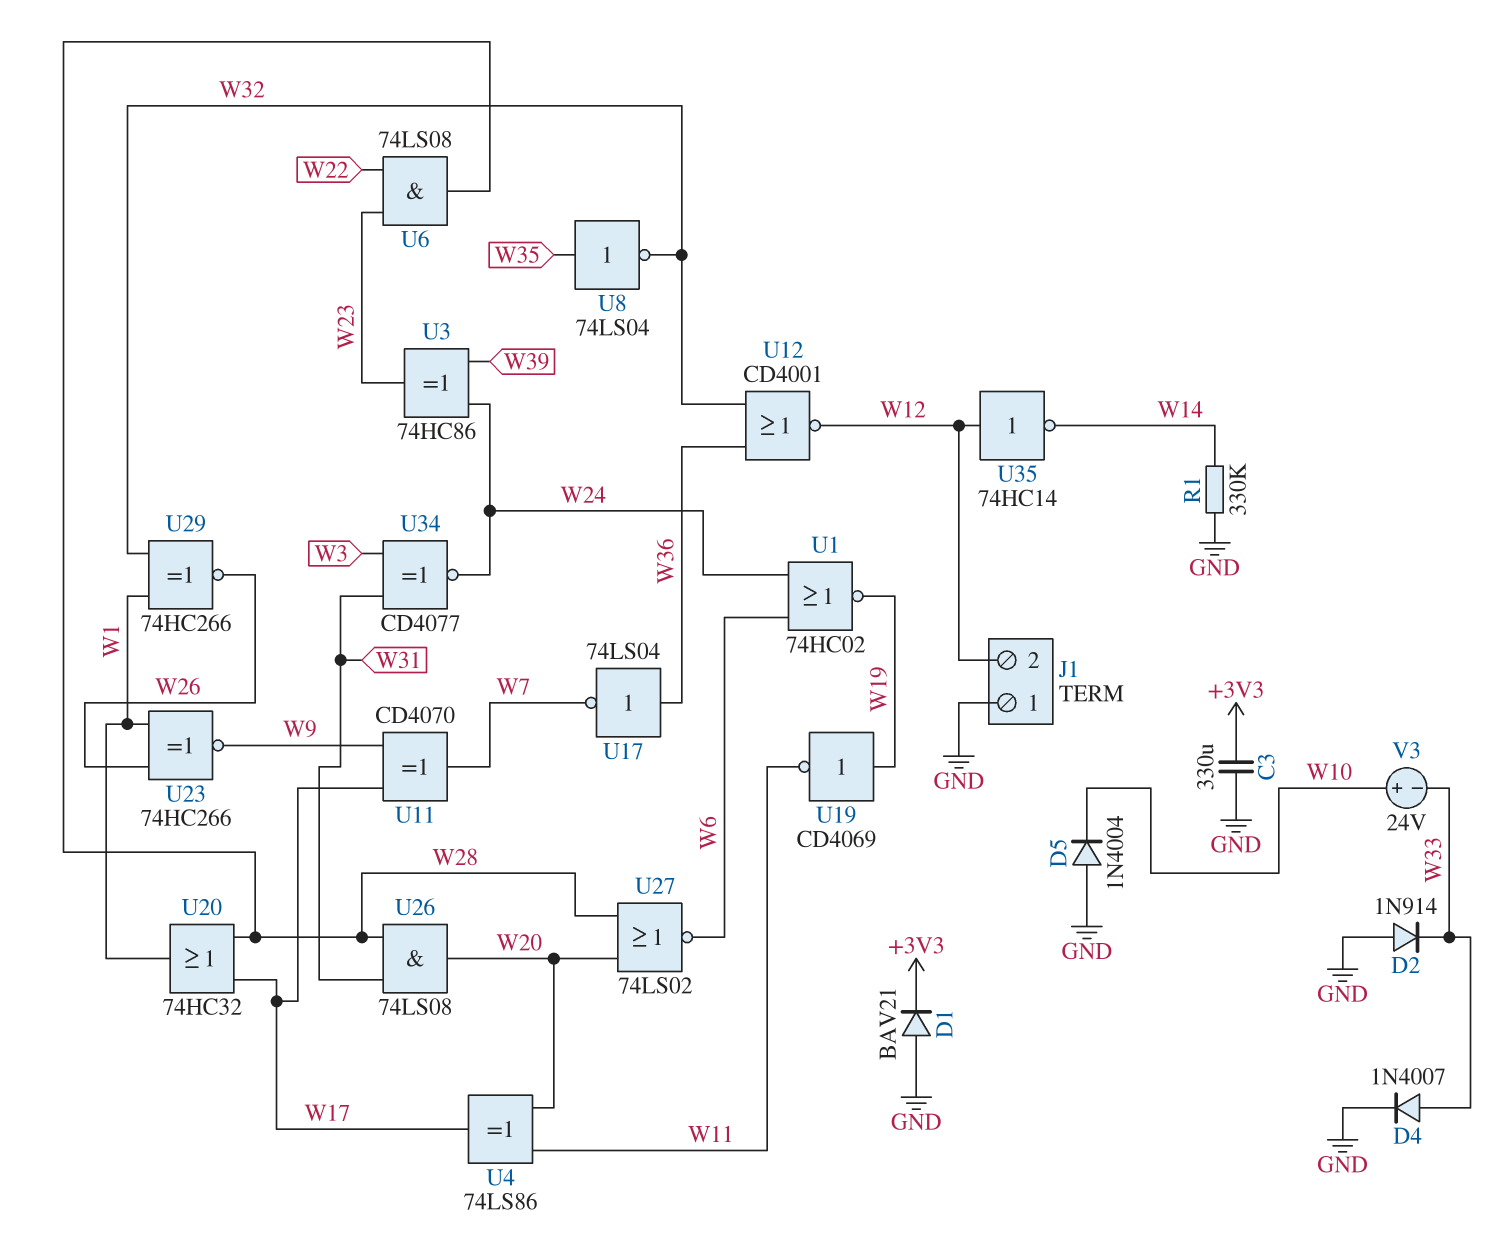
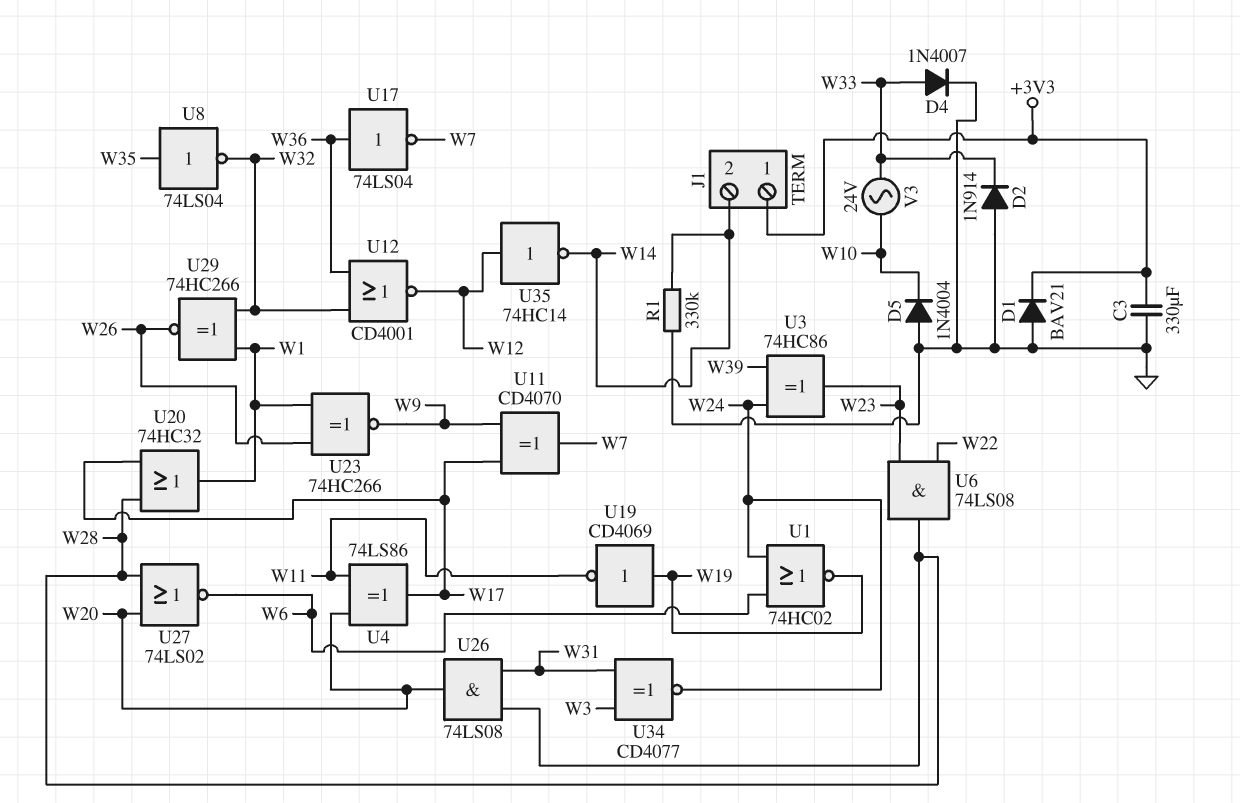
J1 pin 1: GND -> +3V3
J1 pin 2: W12 -> W14
V3: 24V (plus W10, minus W33) -> AC 24V (W10, W33)

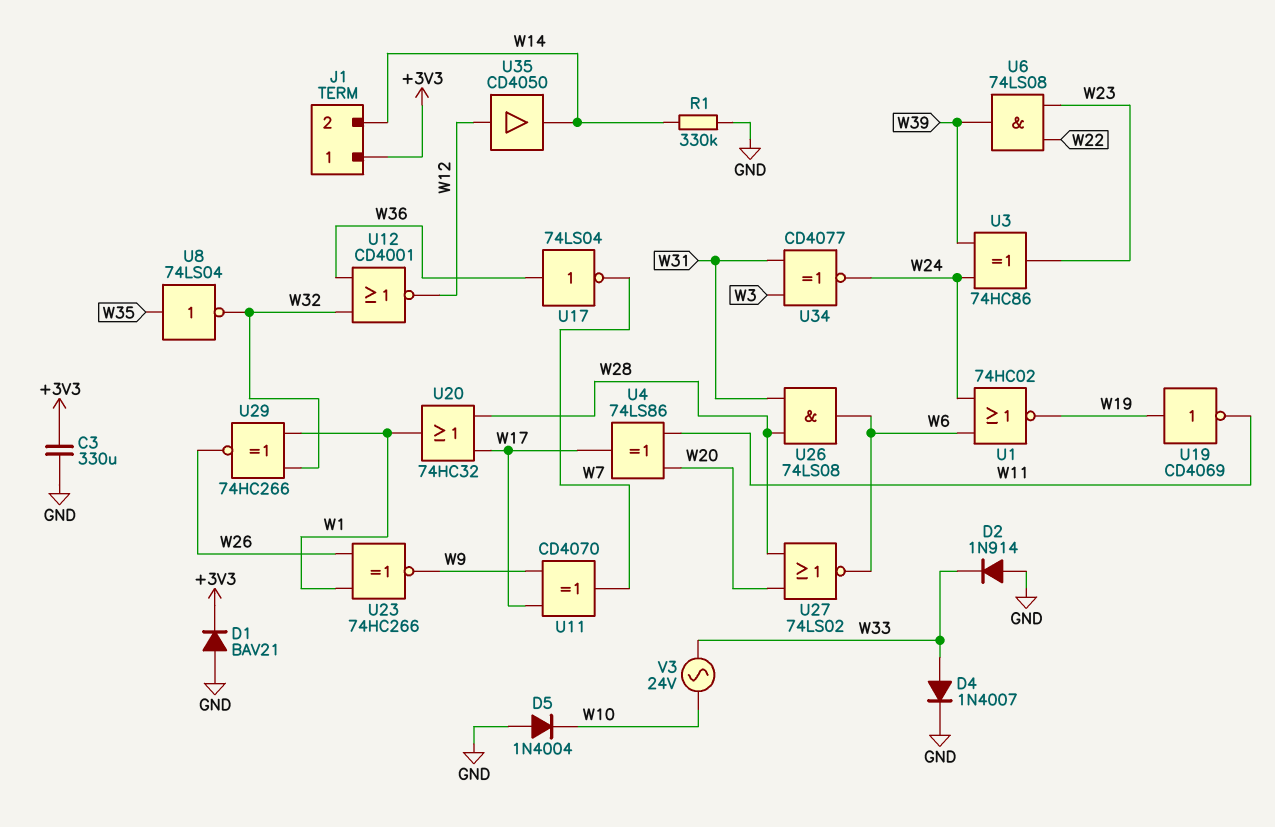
U6: AND 74LS08 (in W22, in W23, out W28) -> AND 74LS08 (in W22, in W23, out W39)
U26: AND 74LS08 (in W28, in W31, out W20) -> AND 74LS08 (in W28, in W31, out W6)
U35: NOT 74HC14 (in W12, out W14) -> buffer CD4050 (in W12, out W14)

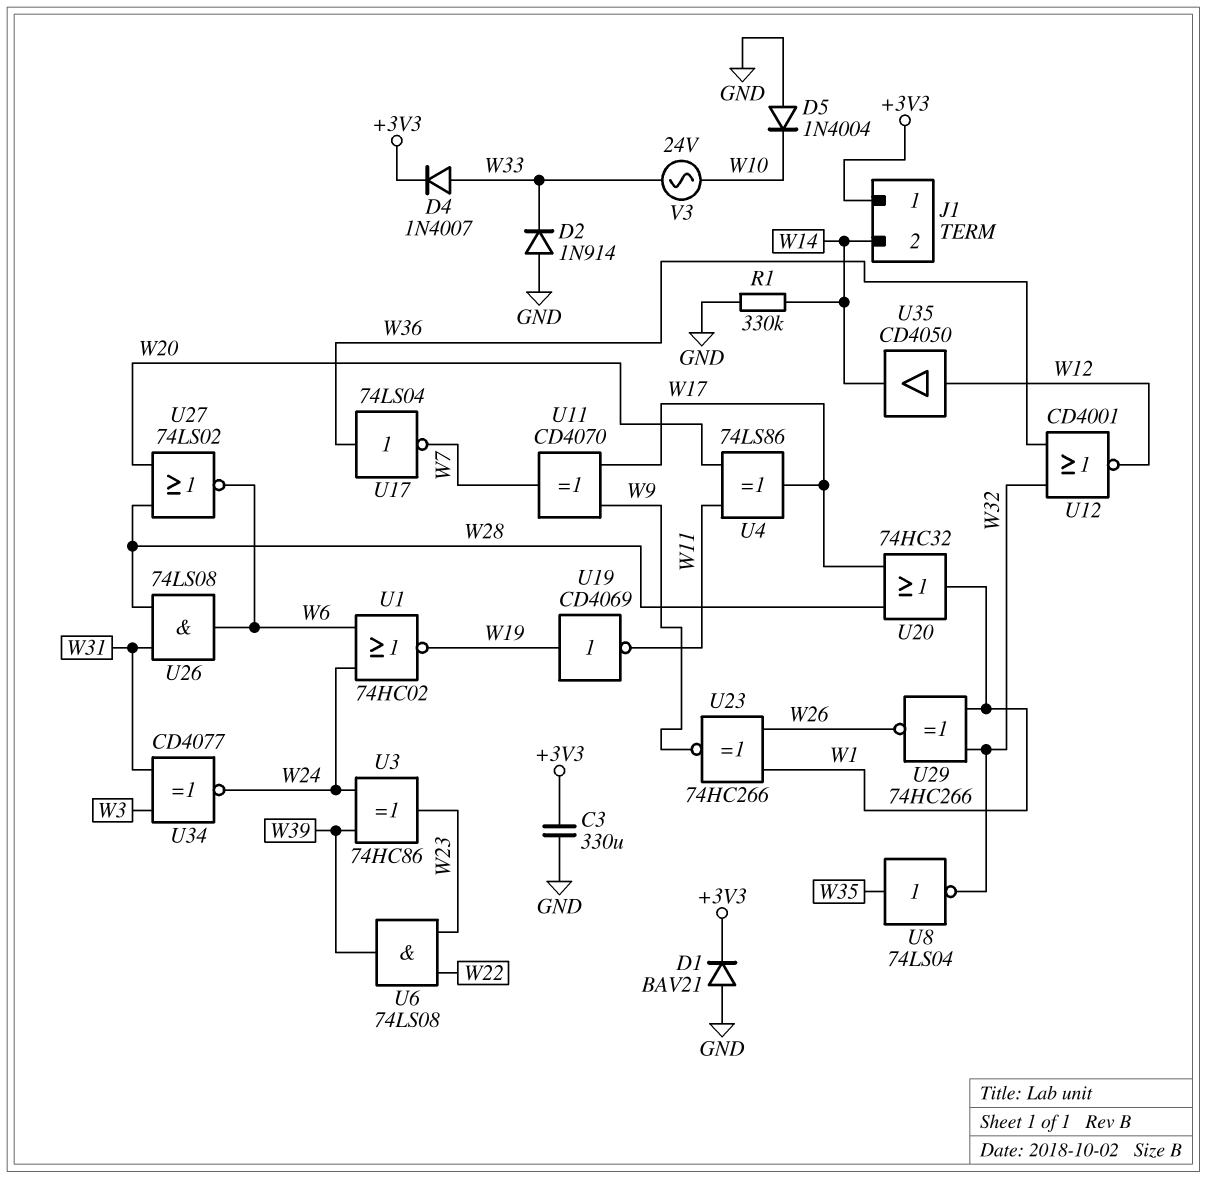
D4: diode 1N4007 (A W33, K GND) -> diode 1N4007 (A W33, K +3V3)

